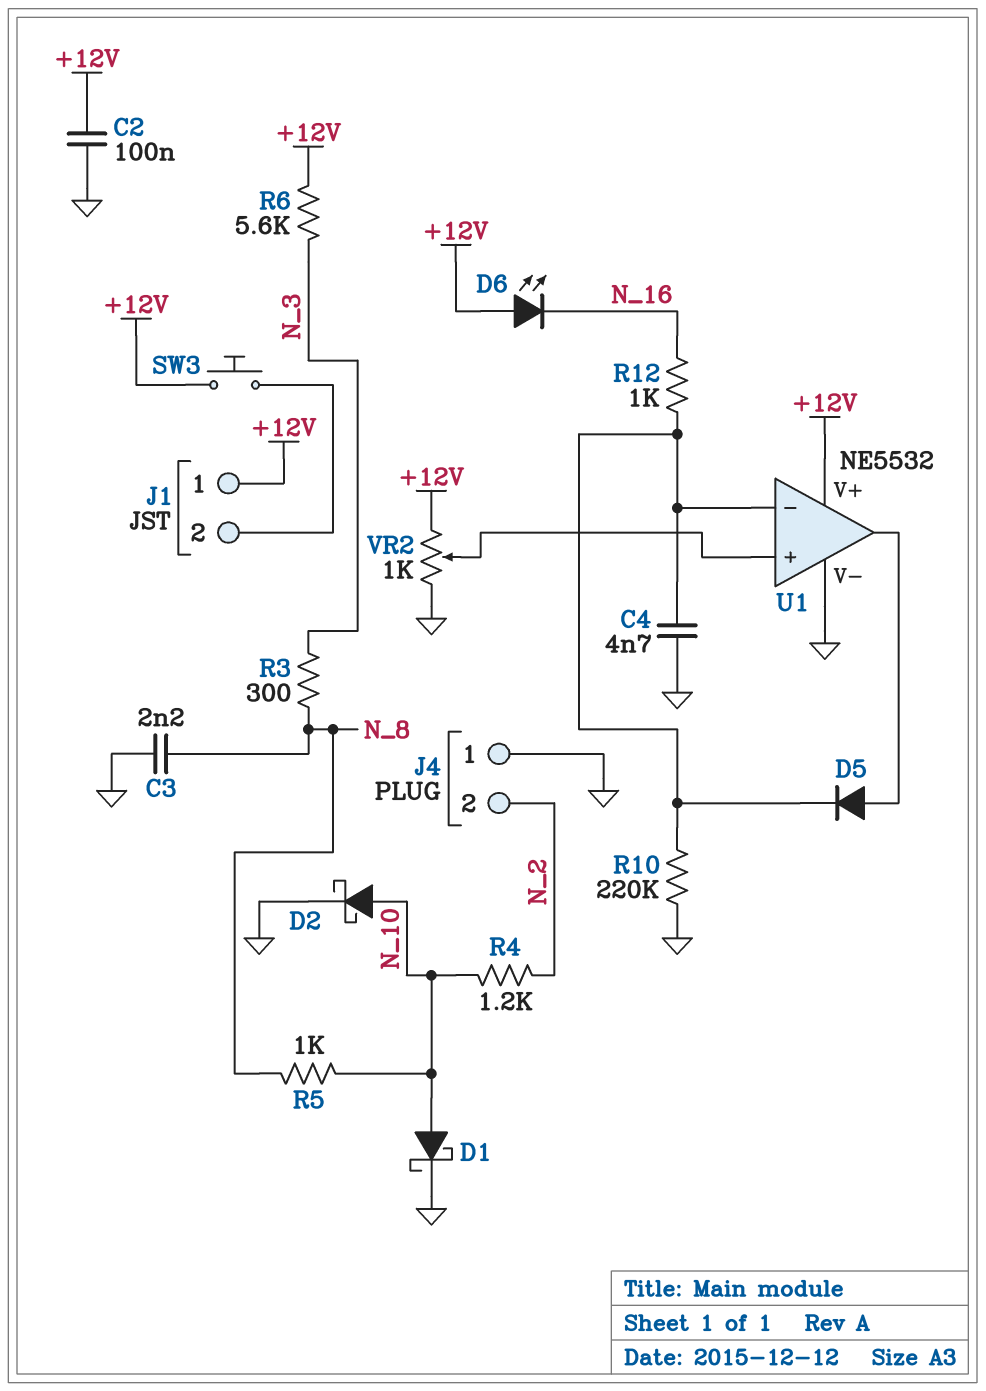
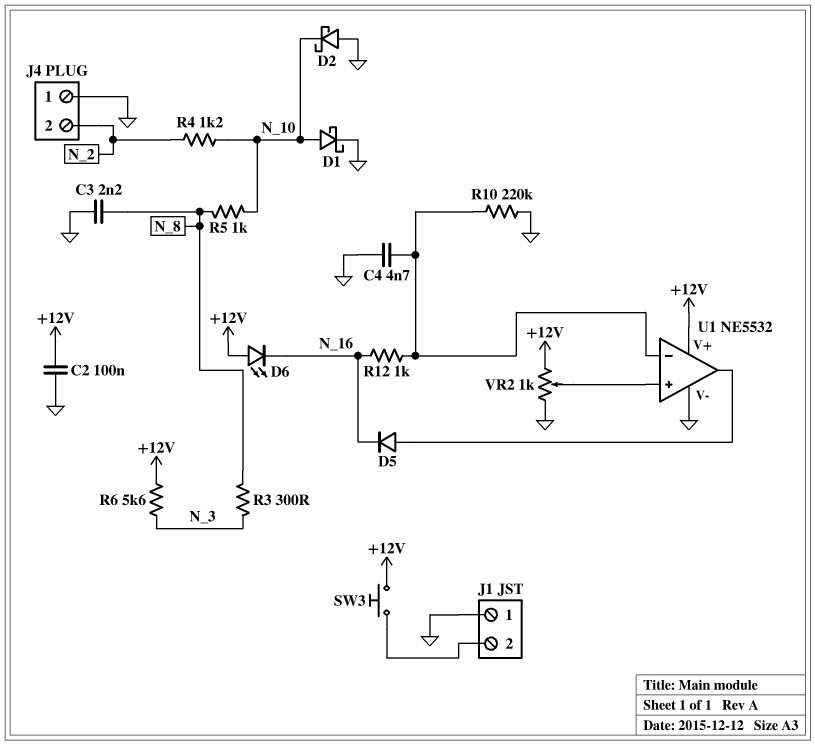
D2: schottky (A N_10, K GND) -> schottky (A GND, K N_10)
D5: diode (A U1/out, K U1/in-) -> diode (A U1/out, K N_16)
J1 pin 1: +12V -> GND

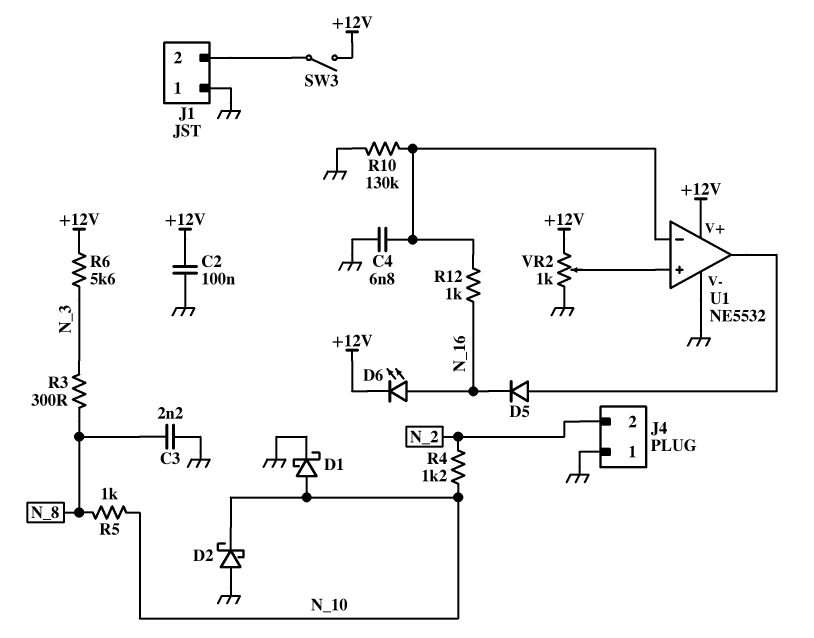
C4: 4.7nF (GND, U1/in-) -> 6.8nF (GND, U1/in-)
D6: LED (A +12V, K N_16) -> LED (A N_16, K +12V)
R10: 220k (GND, U1/in-) -> 130k (GND, U1/in-)
SW3: button (+12V, J1/2) -> switch (+12V, J1/2)

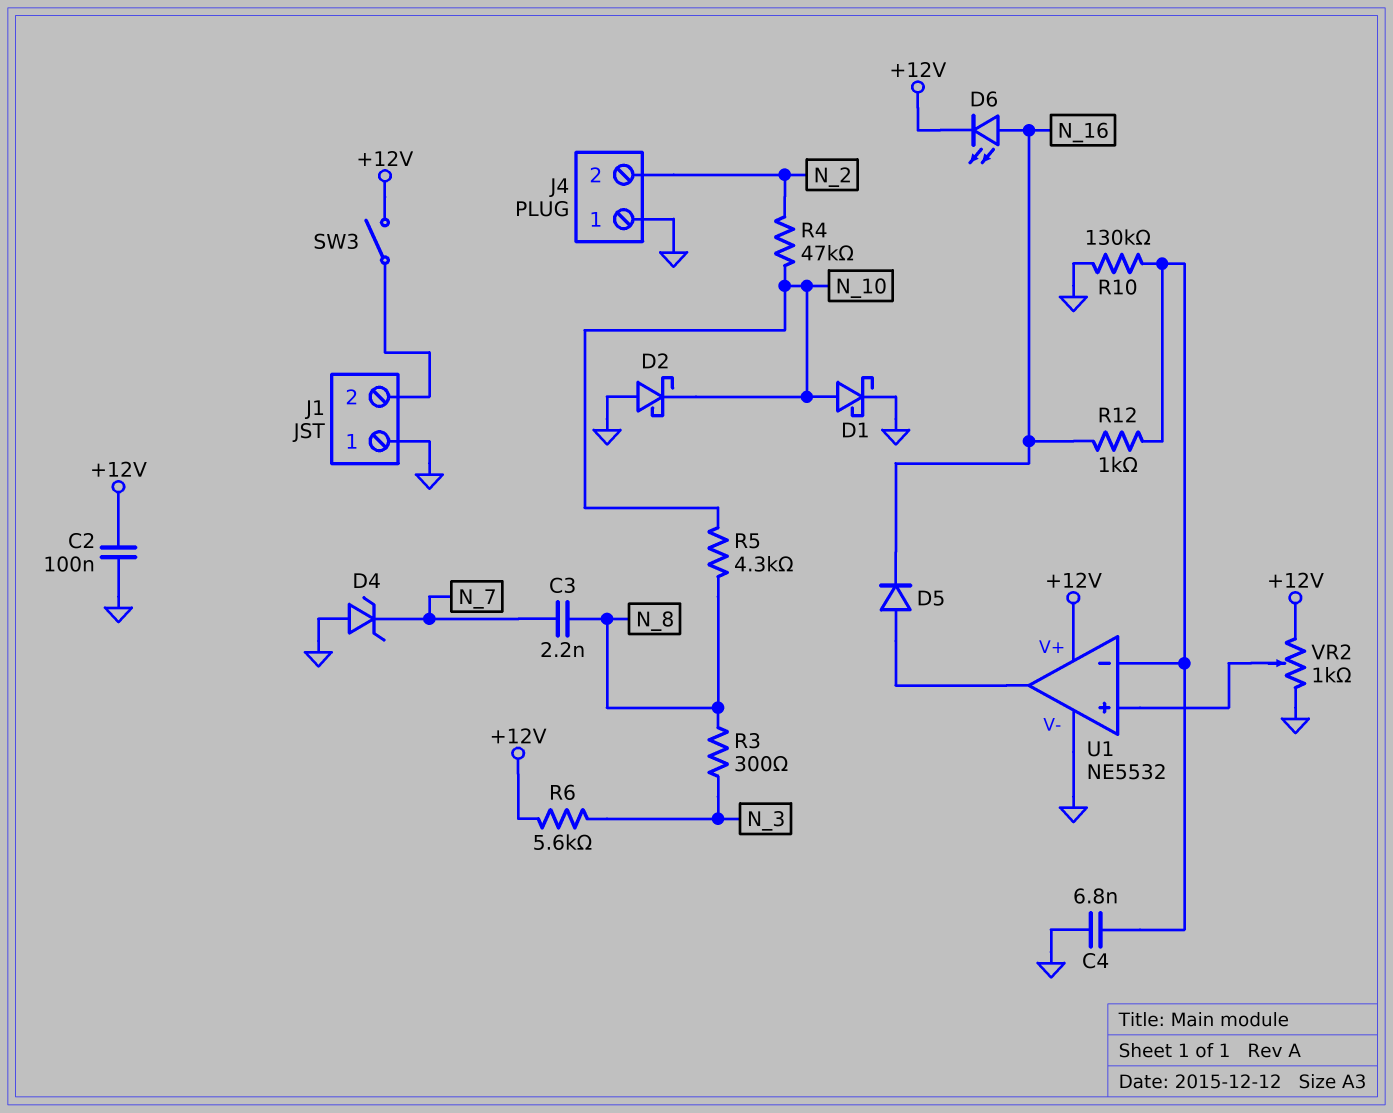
C3: 2.2nF (GND, N_8) -> 2.2nF (N_7, N_8)
D4: none -> zener (A GND, K N_7)
R4: 1.2k (N_2, N_10) -> 47k (N_2, N_10)
R5: 1k (N_8, N_10) -> 4.3k (N_8, N_10)

